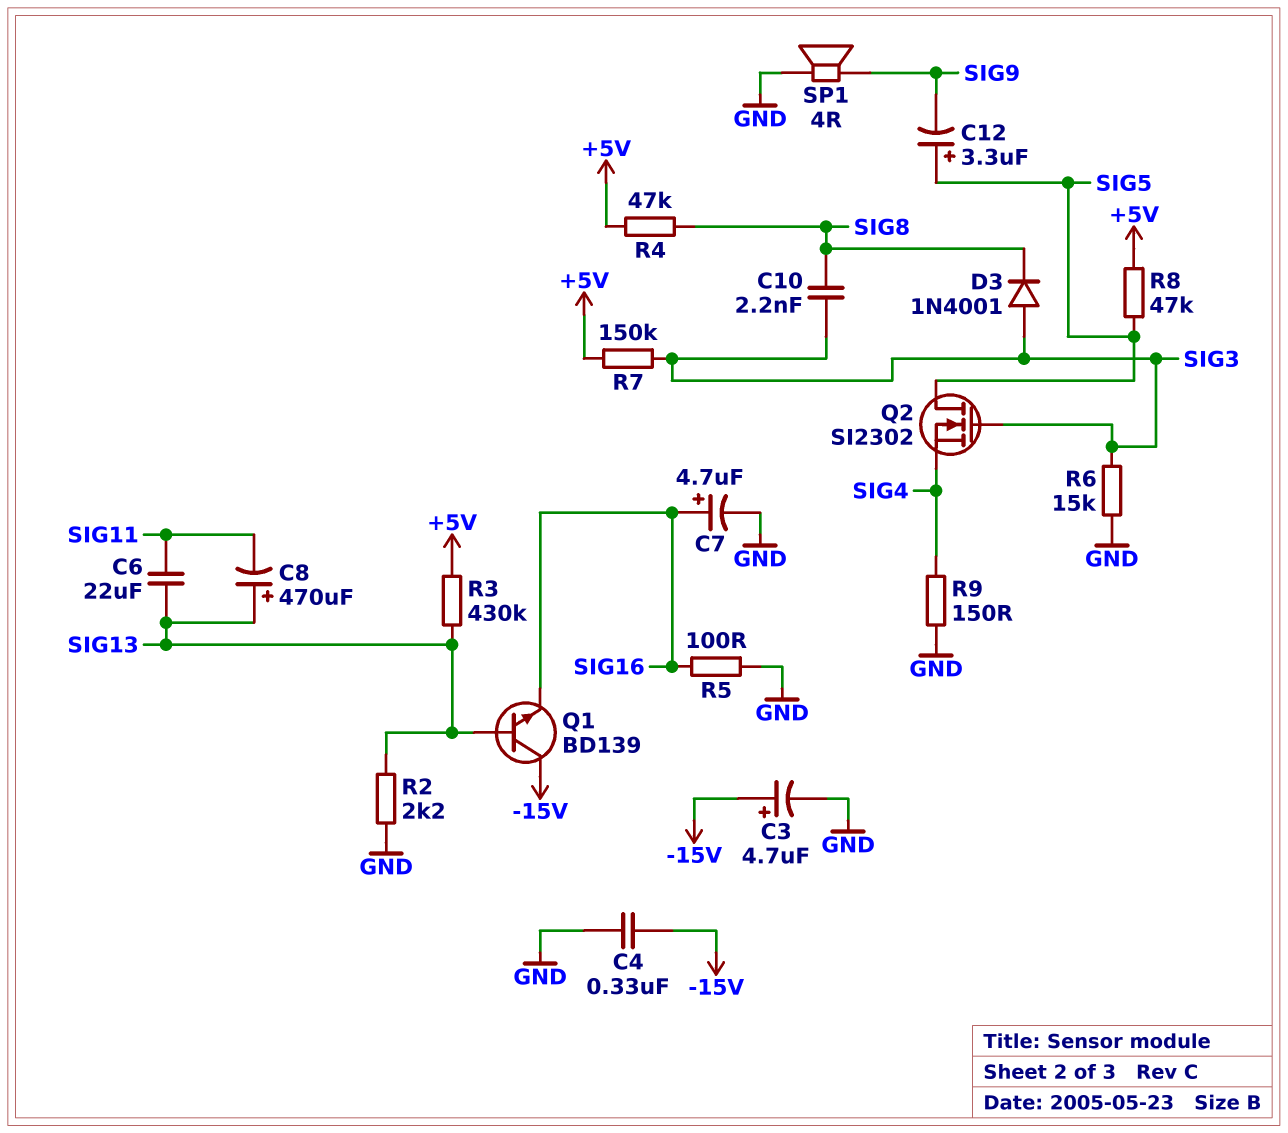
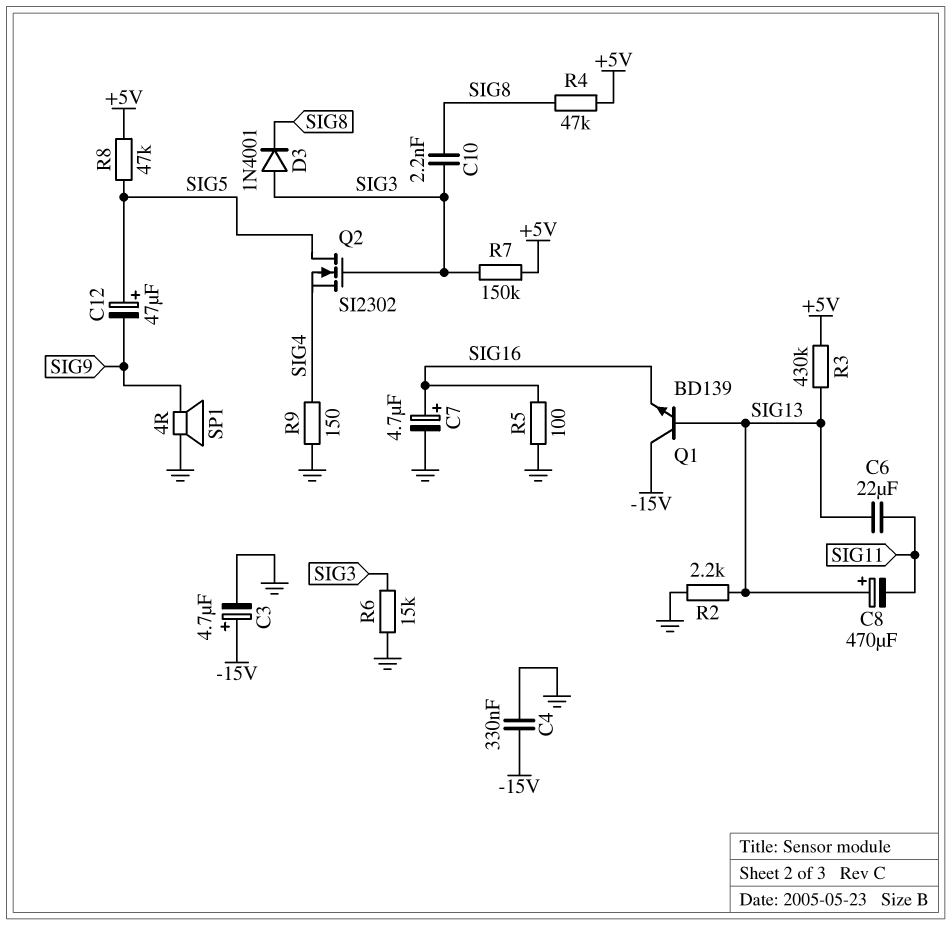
C12: 3.3uF (plus SIG5, minus SIG9) -> 47uF (plus SIG5, minus SIG9)

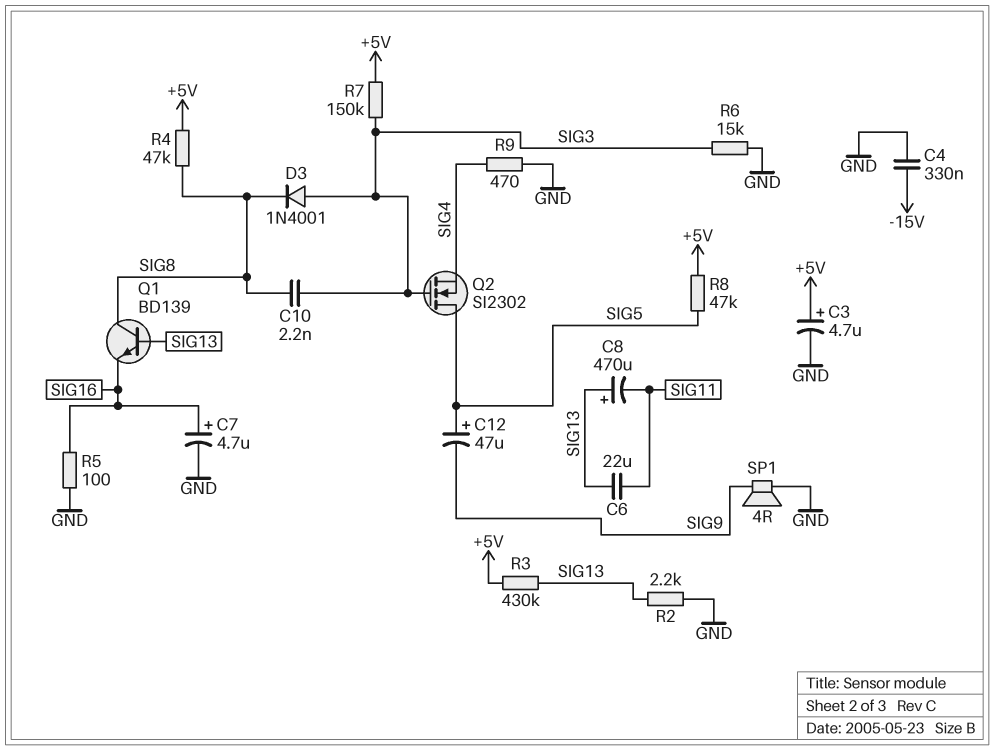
C3: 4.7uF (plus -15V, minus GND) -> 4.7uF (plus +5V, minus GND)
Q1: NPN BD139 (B SIG13, C -15V, E SIG16) -> NPN BD139 (B SIG13, C SIG8, E SIG16)
R9: 150 (GND, SIG4) -> 470 (GND, SIG4)

